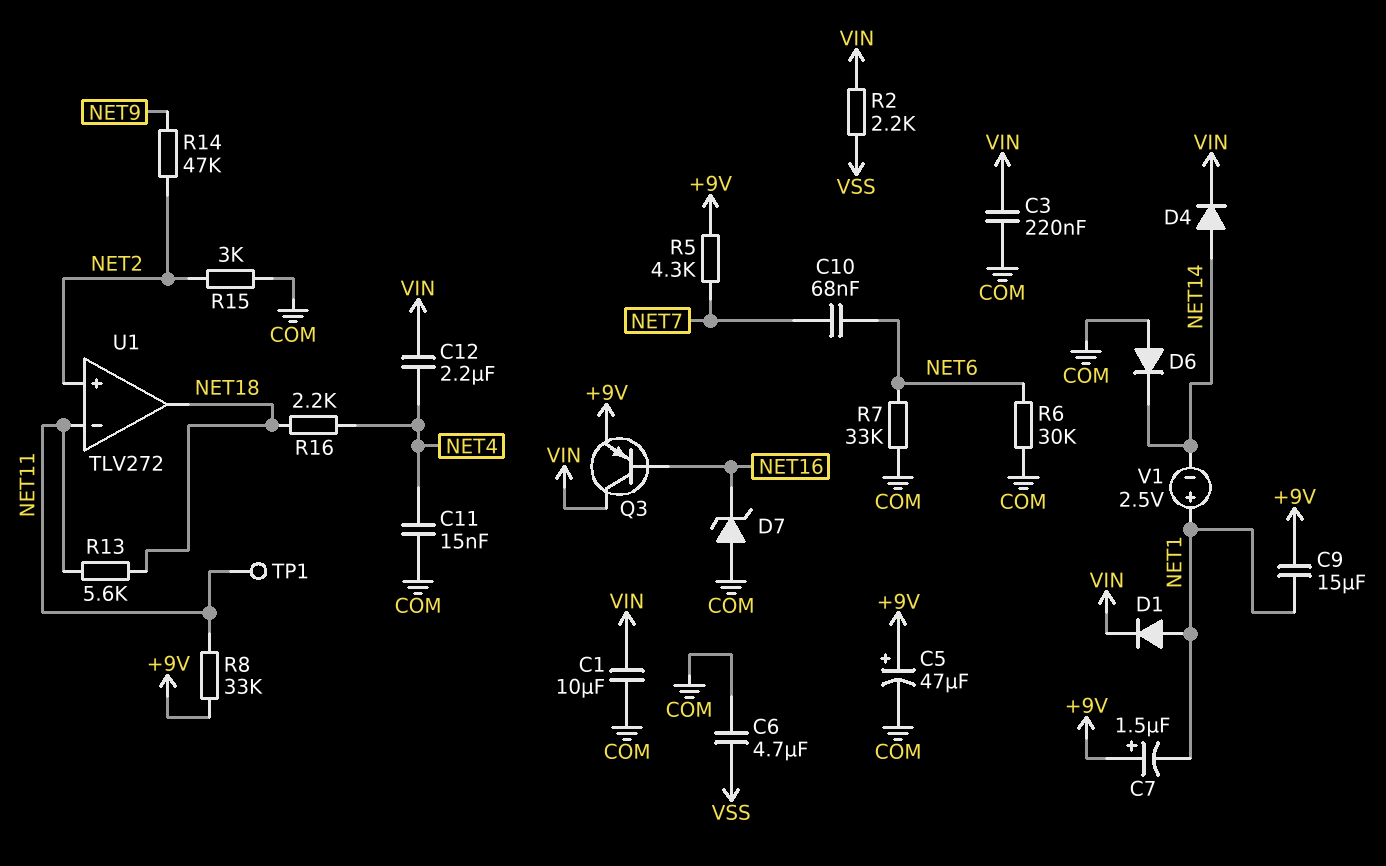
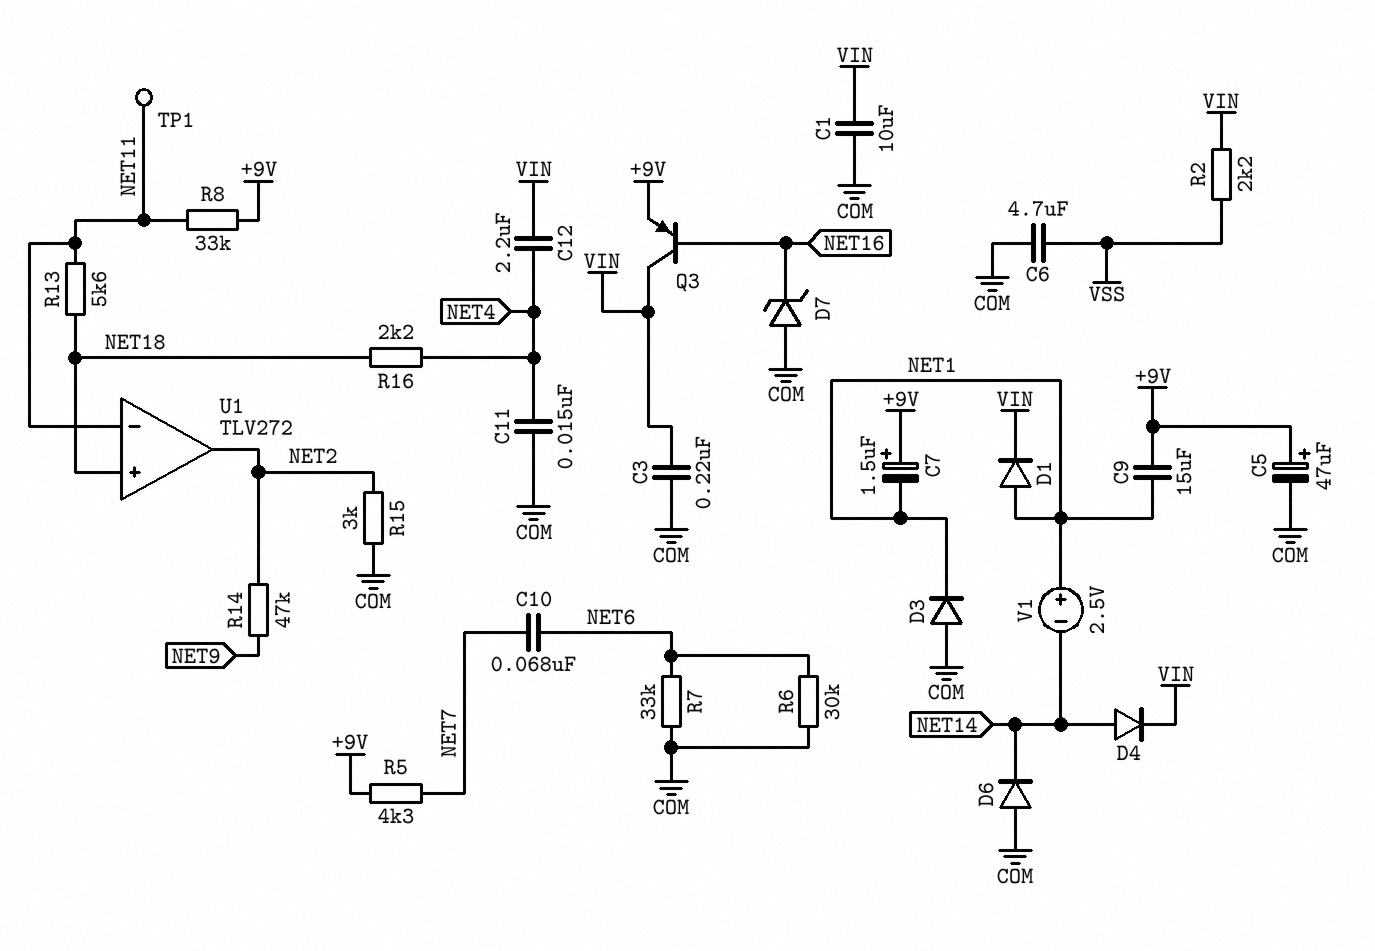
D3: none -> diode (A COM, K NET1)
U1 pin in+: NET2 -> NET18
U1 pin out: NET18 -> NET2

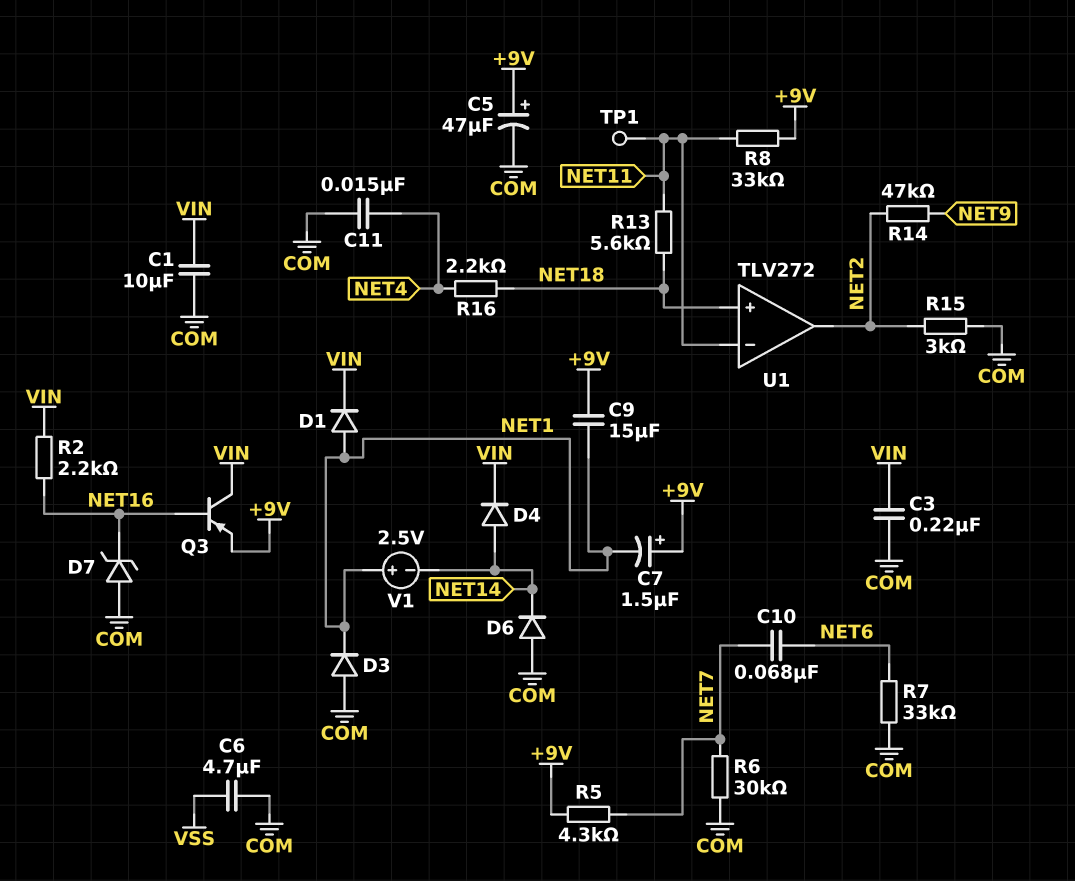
C12: 2.2uF (NET4, VIN) -> none
R2: 2.2k (VIN, VSS) -> 2.2k (NET16, VIN)
R6: 30k (COM, NET6) -> 30k (COM, NET7)

